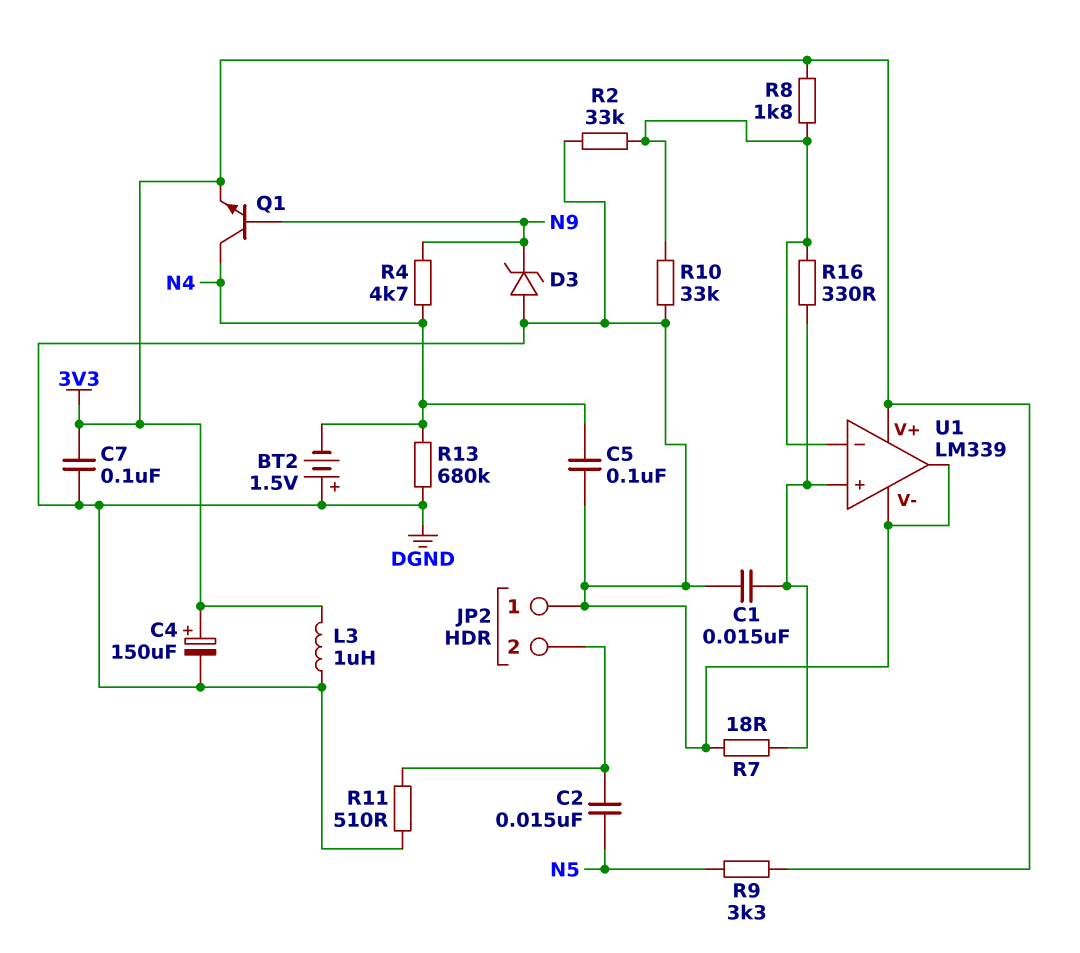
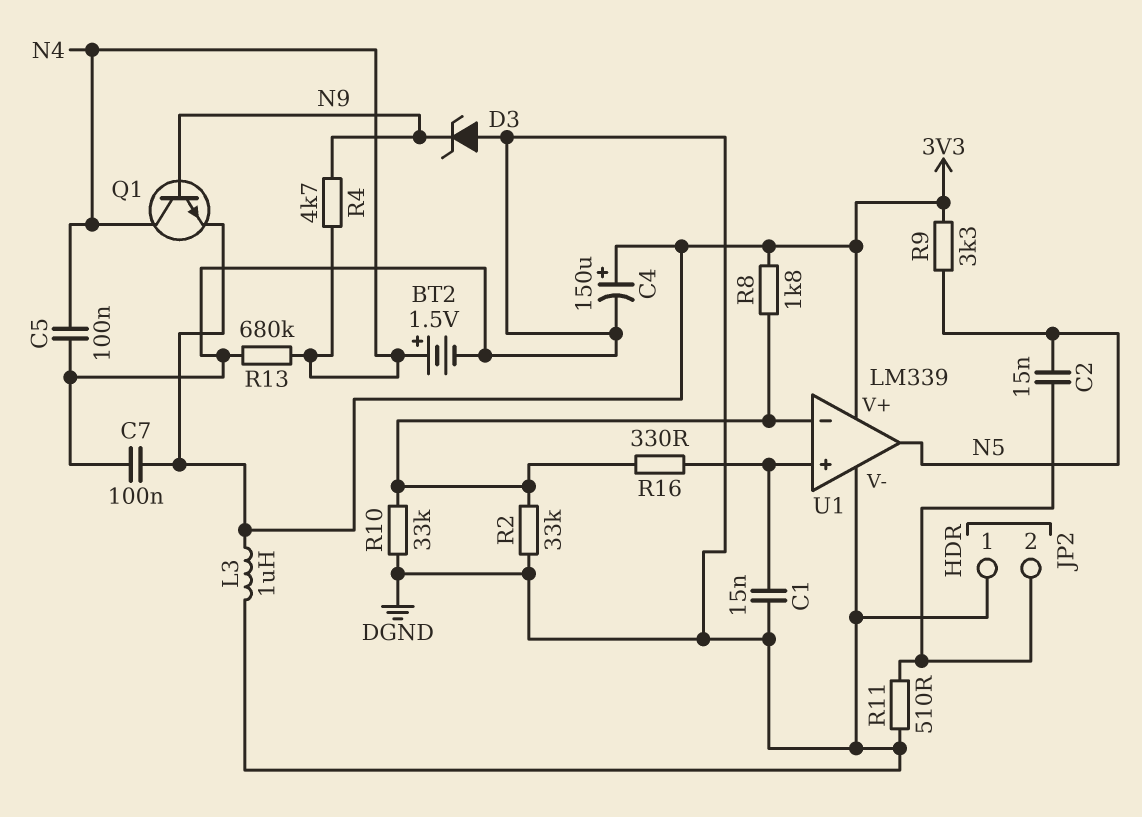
BT2: 1.5V (plus DGND, minus N4) -> 1.5V (plus N4, minus DGND)
R7: 18 (DGND, U1/in+) -> none
U1 pin out: DGND -> N5

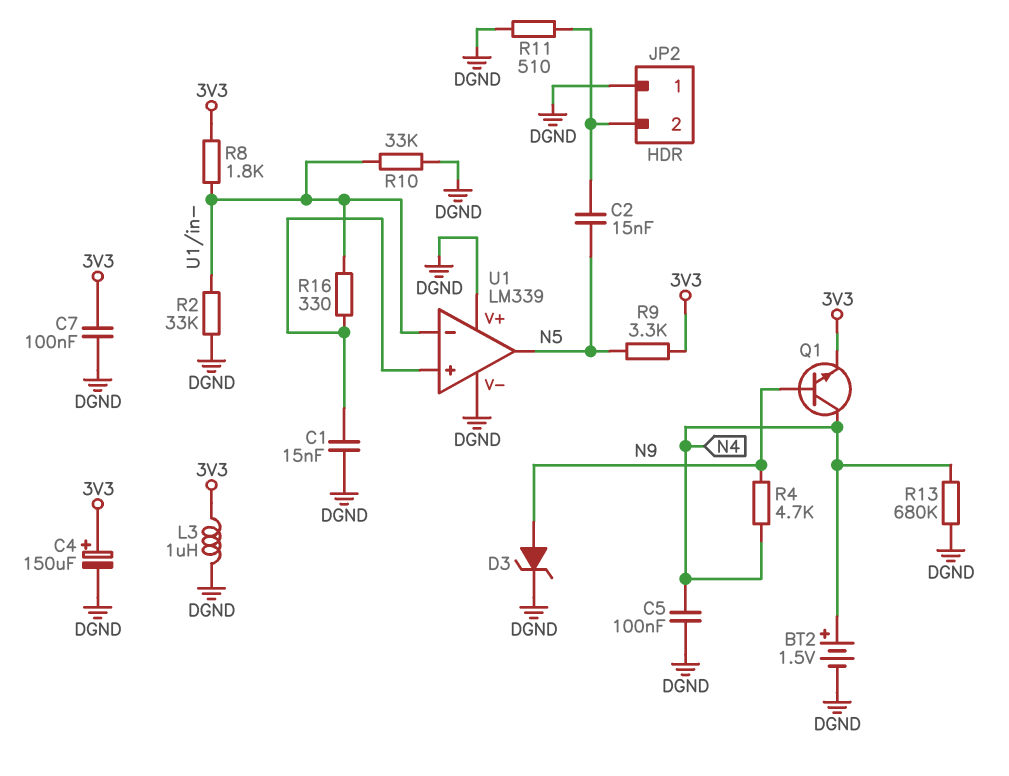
D3: zener (A DGND, K N9) -> zener (A N9, K DGND)
U1 pin V+: 3V3 -> DGND

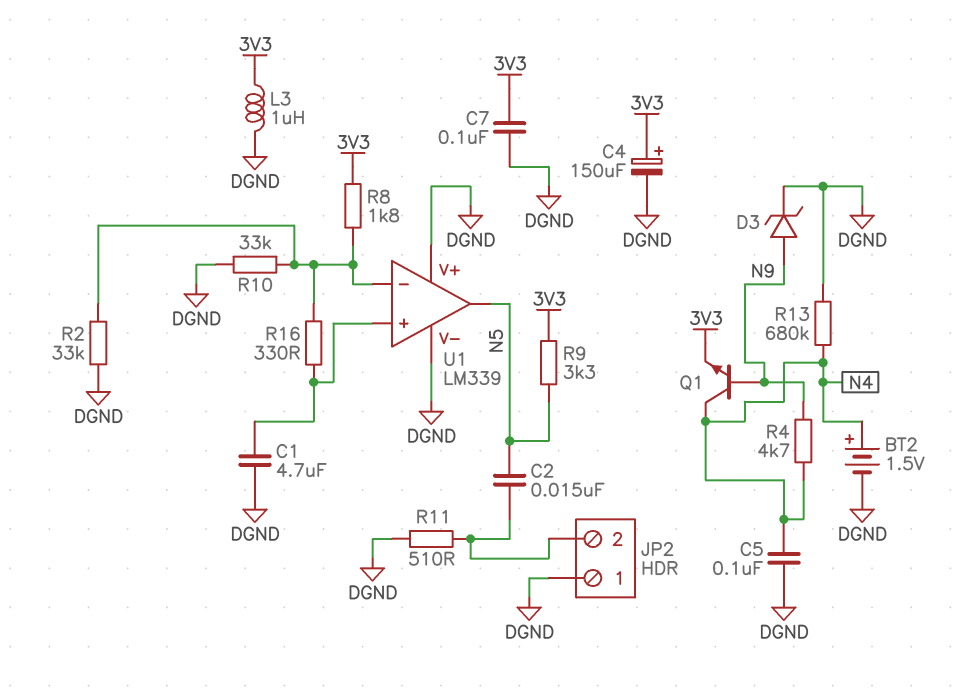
C1: 15nF (DGND, U1/in+) -> 4.7uF (DGND, U1/in+)

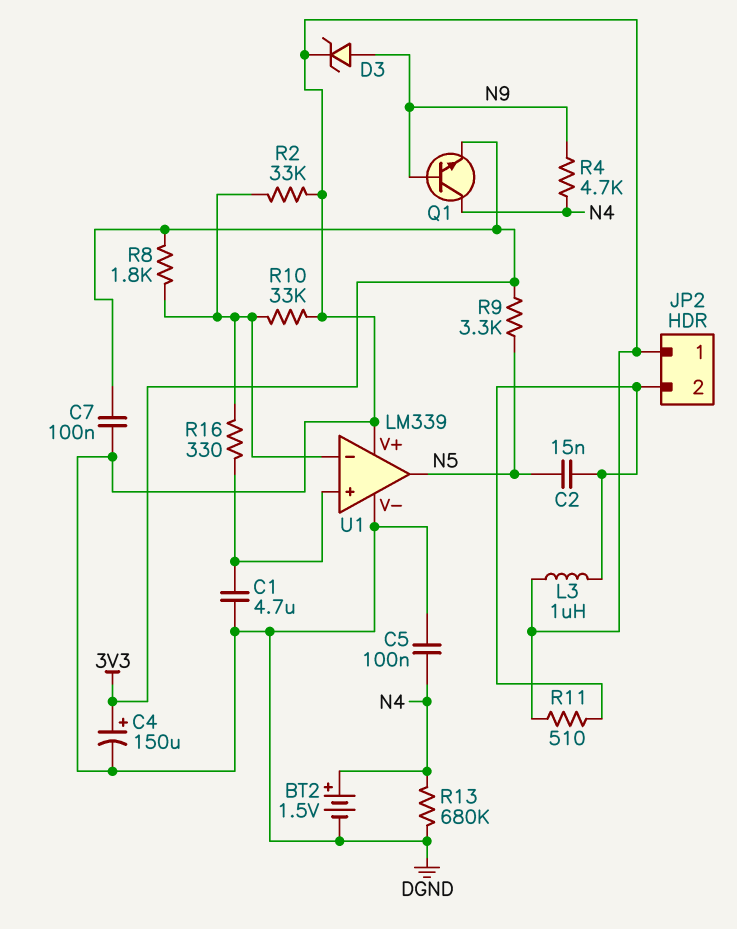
L3: 1uH (3V3, DGND) -> 1uH (DGND, JP2/2)

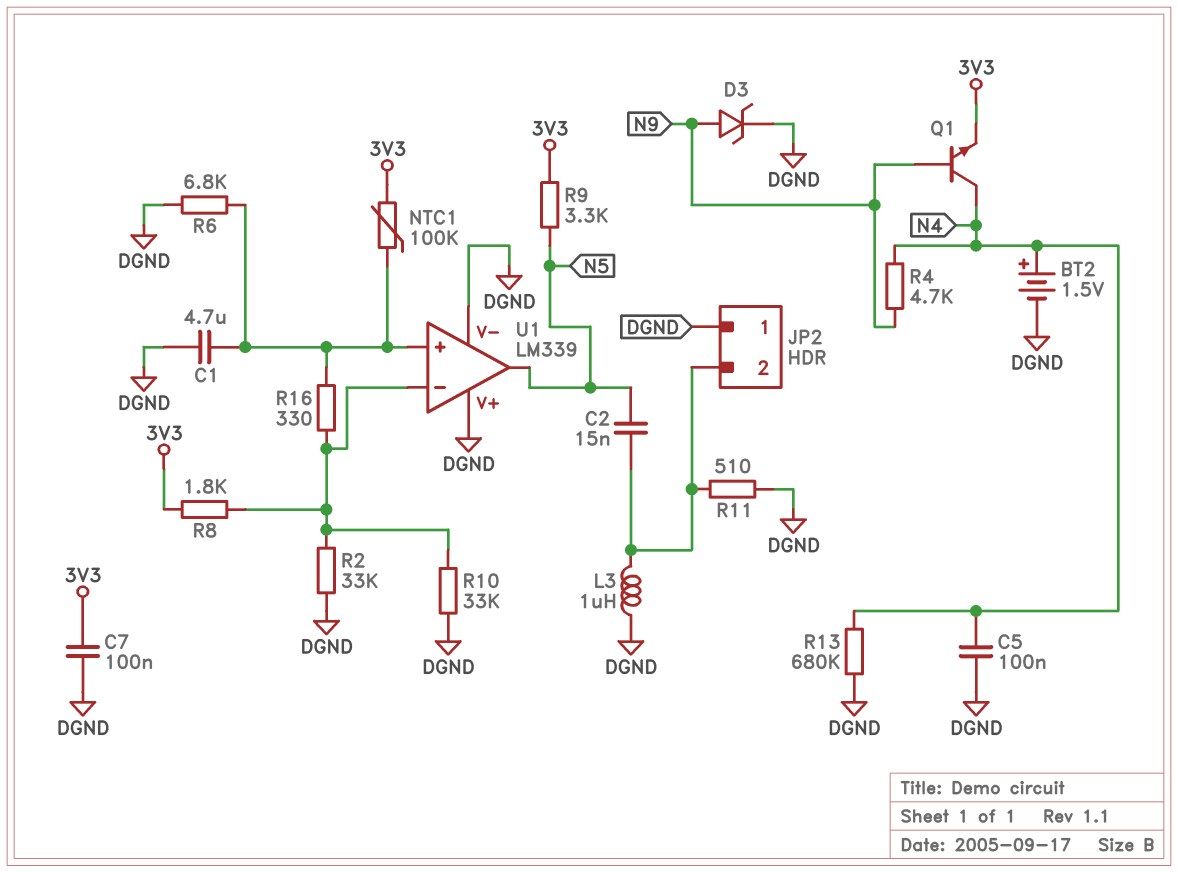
C4: 150uF (plus 3V3, minus DGND) -> none
NTC1: none -> 100k (3V3, U1/in+)
R6: none -> 6.8k (DGND, U1/in+)

